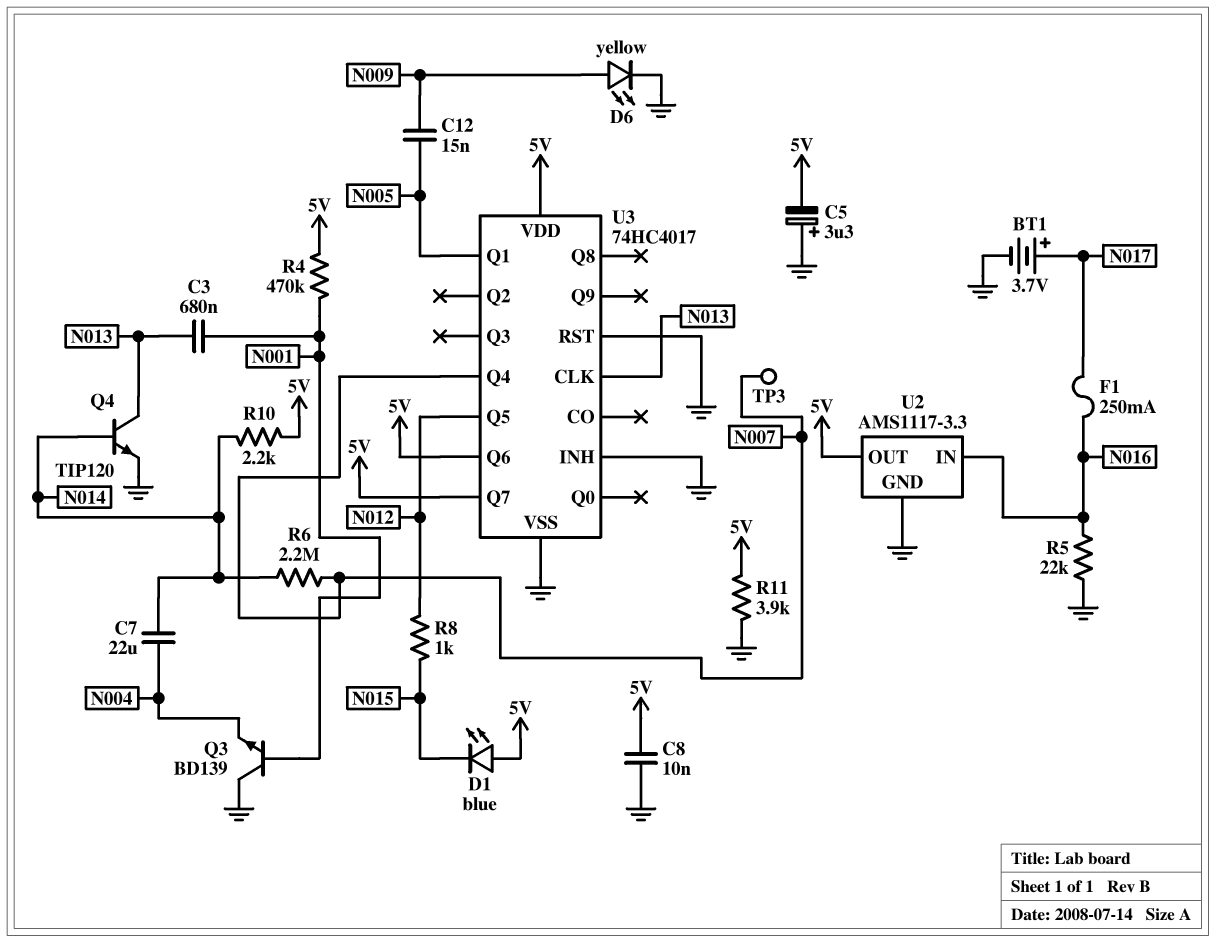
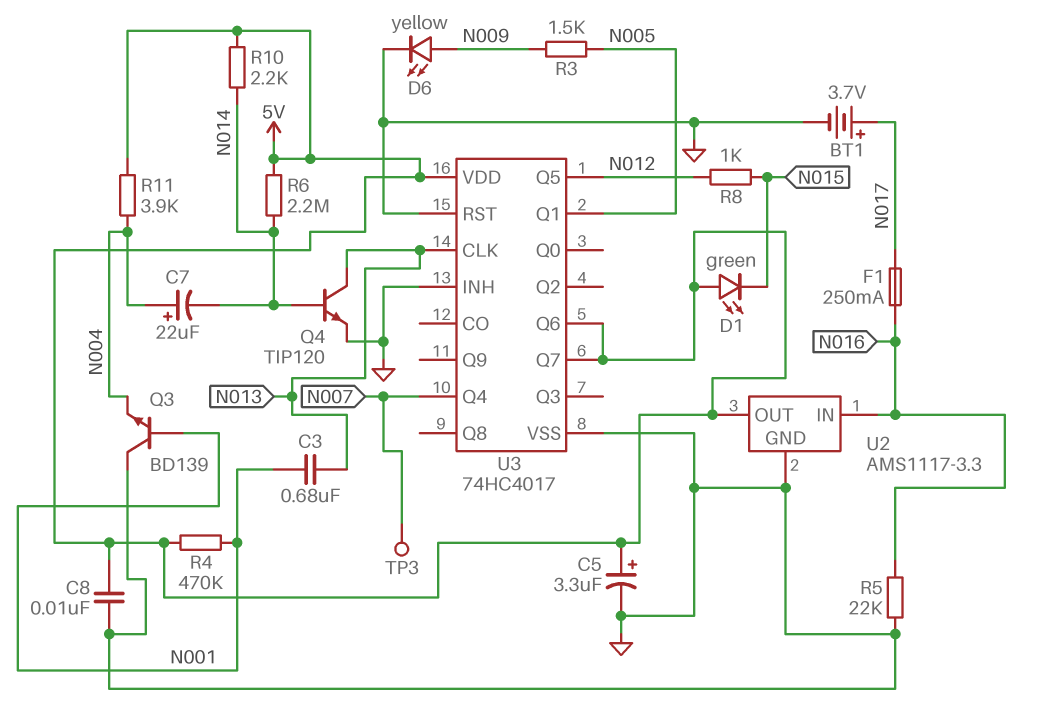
C5: 3.3uF (plus GND, minus 5V) -> 3.3uF (plus 5V, minus GND)
C7: 22uF (N004, N014) -> 22uF (plus N004, minus N014)
C12: 15nF (N005, N009) -> none
D1: LED blue (A 5V, K N015) -> LED green (A 5V, K N015)
R3: none -> 1.5k (N005, N009)
R6: 2.2M (N007, N014) -> 2.2M (5V, N014)
R11: 3.9k (5V, GND) -> 3.9k (5V, N004)

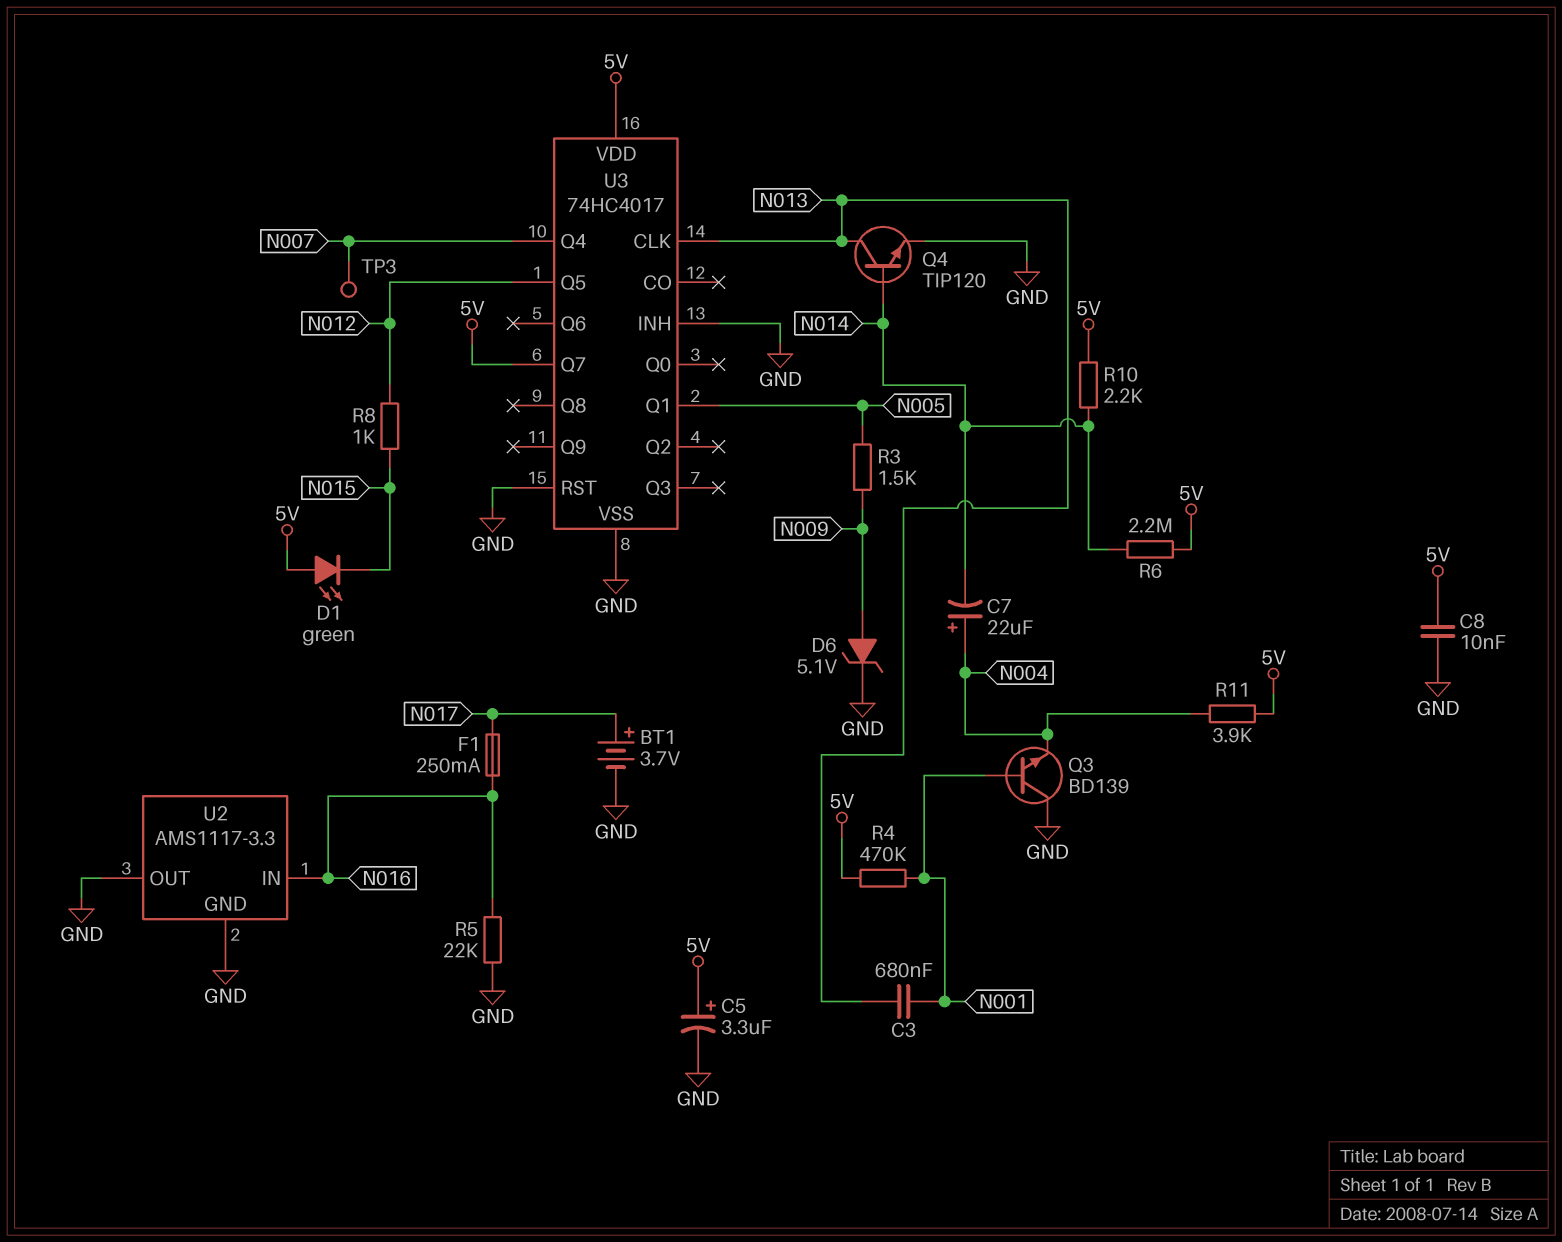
D6: LED yellow (A N009, K GND) -> zener 5.1V (A N009, K GND)
U2 pin OUT: 5V -> GND
U3 pin Q6: 5V -> none

